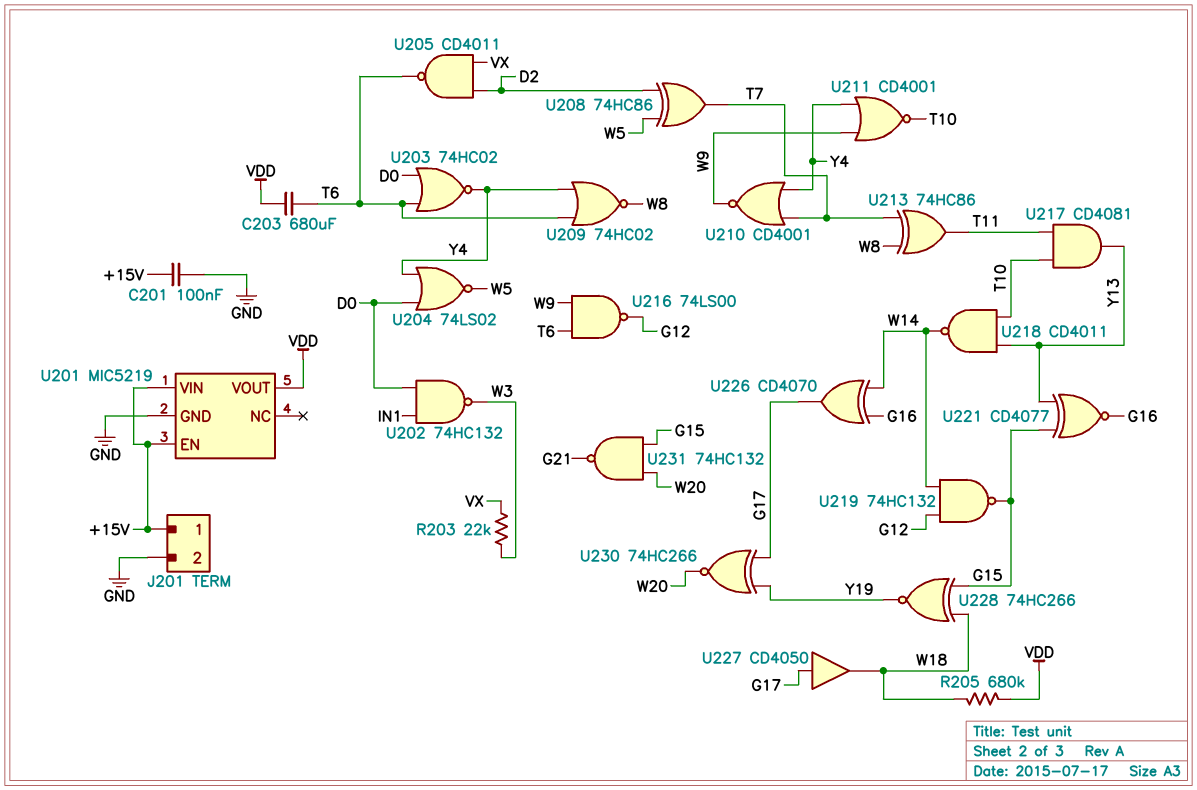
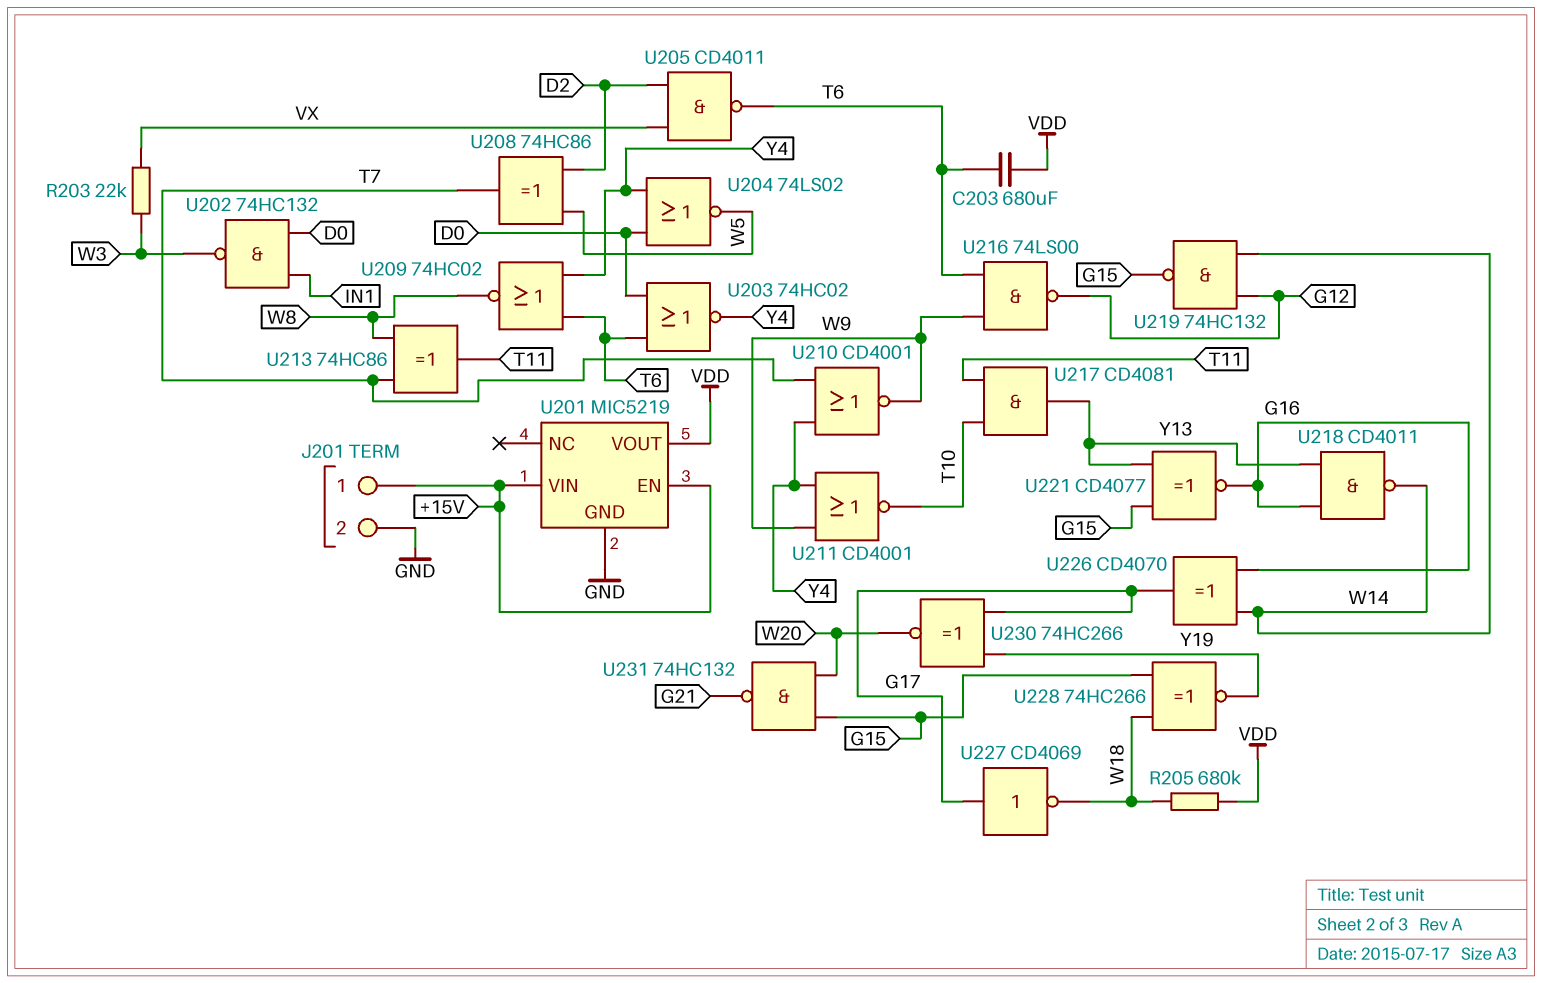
C201: 100nF (+15V, GND) -> none
U218: NAND CD4011 (in T10, in Y13, out W14) -> NAND CD4011 (in G16, in Y13, out W14)
U227: buffer CD4050 (in G17, out W18) -> NOT CD4069 (in G17, out W18)

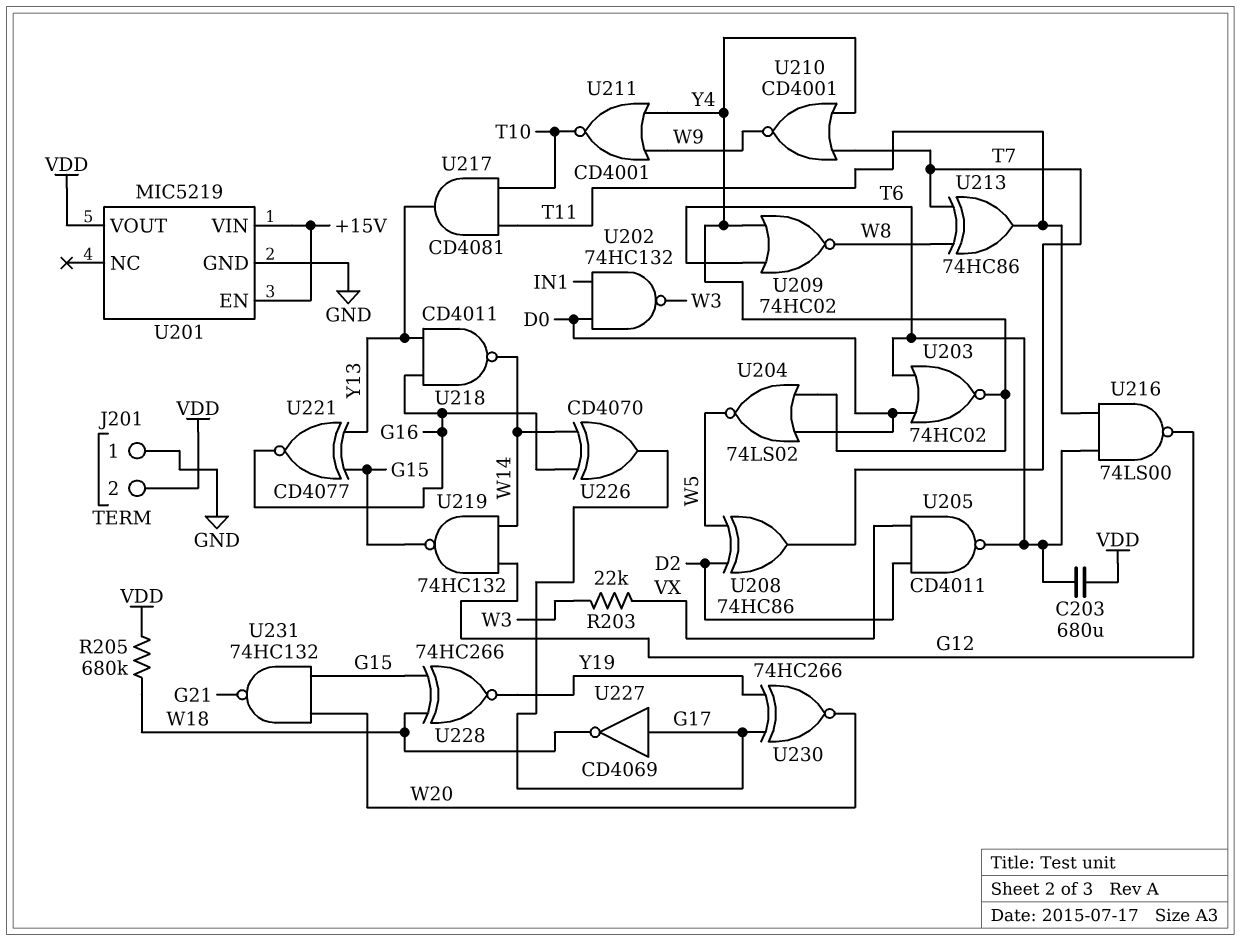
J201 pin 1: +15V -> GND
J201 pin 2: GND -> VDD
U216: NAND 74LS00 (in T6, in W9, out G12) -> NAND 74LS00 (in T6, in T11, out G12)

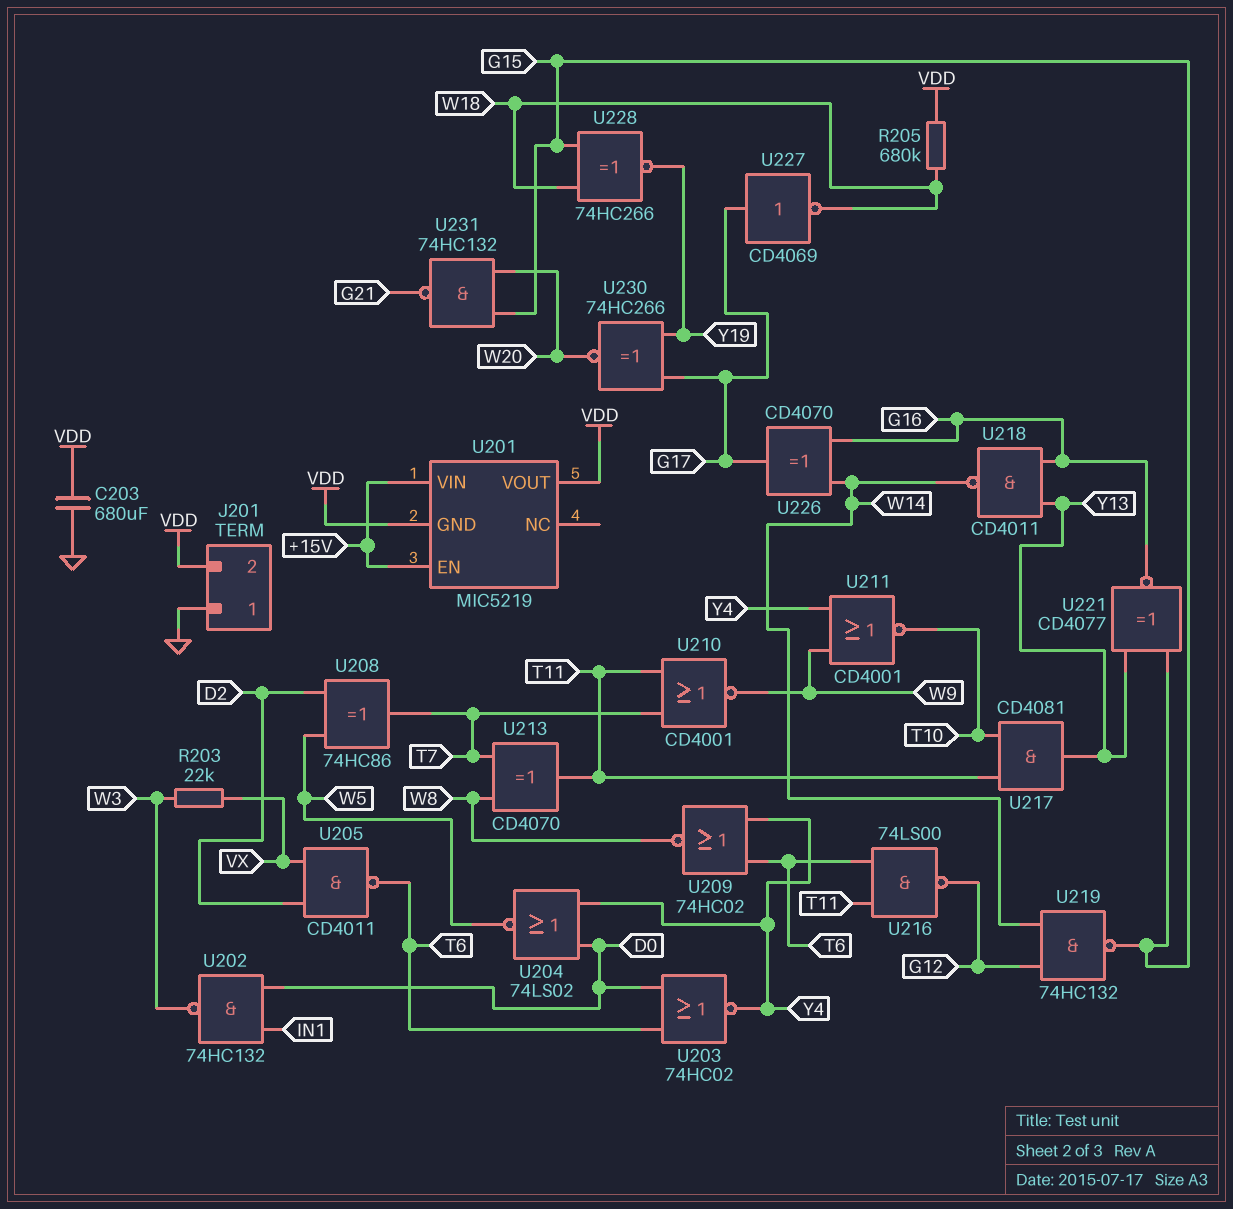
C203: 680uF (T6, VDD) -> 680uF (GND, VDD)
U201 pin GND: GND -> VDD
U210: NOR CD4001 (in T7, in Y4, out W9) -> NOR CD4001 (in T7, in T11, out W9)
U213: XOR 74HC86 (in T7, in W8, out T11) -> XOR CD4070 (in T7, in W8, out T11)

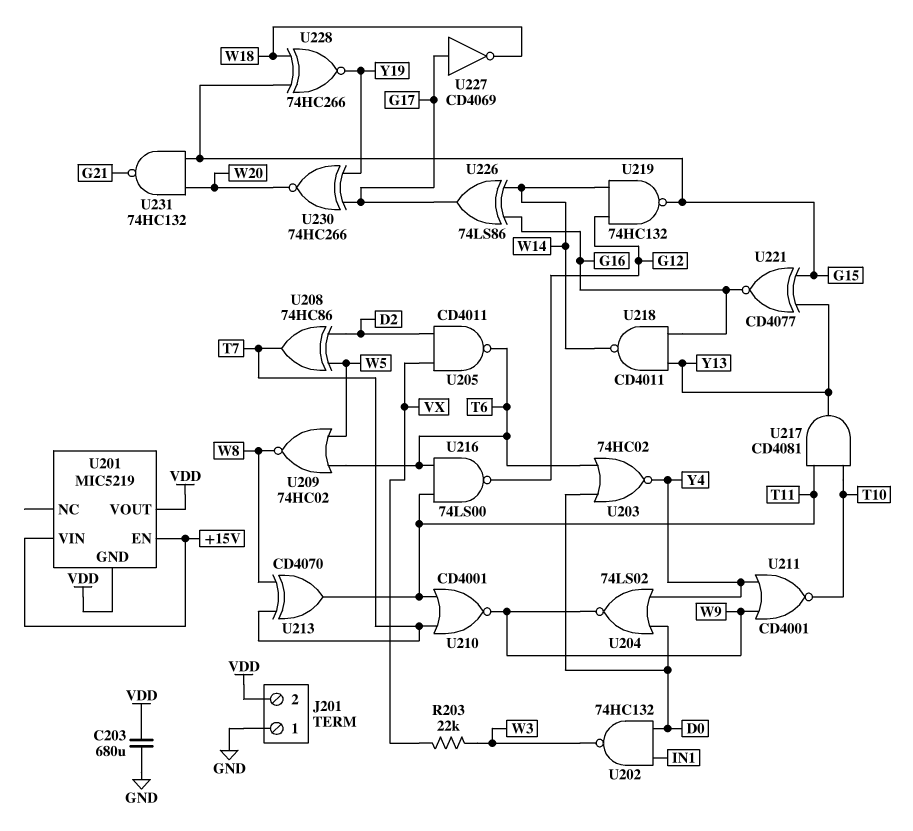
R205: 680k (VDD, W18) -> none
U204: NOR 74LS02 (in D0, in Y4, out W5) -> NOR 74LS02 (in D0, in Y4, out W9)
U209: NOR 74HC02 (in T6, in Y4, out W8) -> NOR 74HC02 (in T6, in W5, out W8)
U226: XOR CD4070 (in G16, in W14, out G17) -> XOR 74LS86 (in G16, in W14, out G17)

